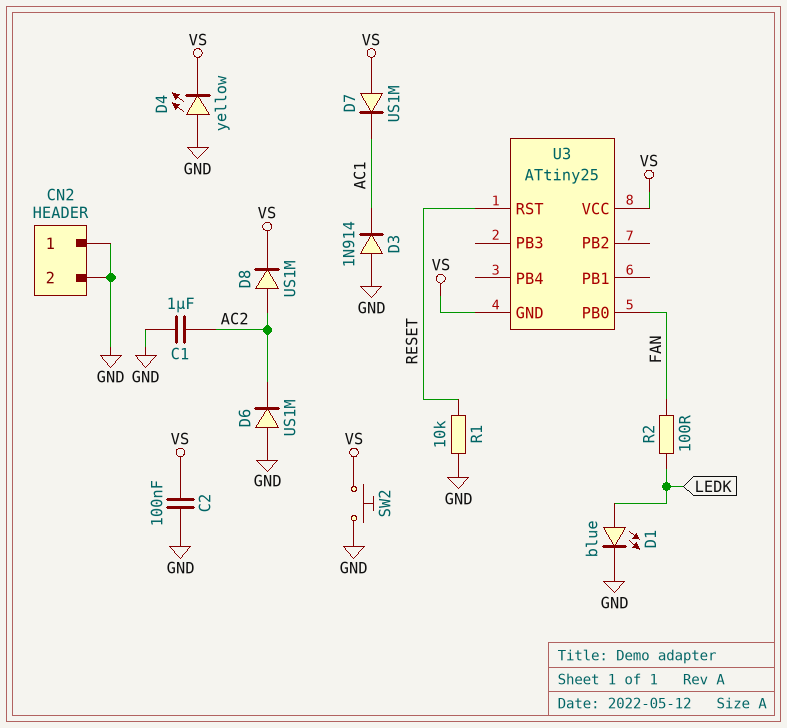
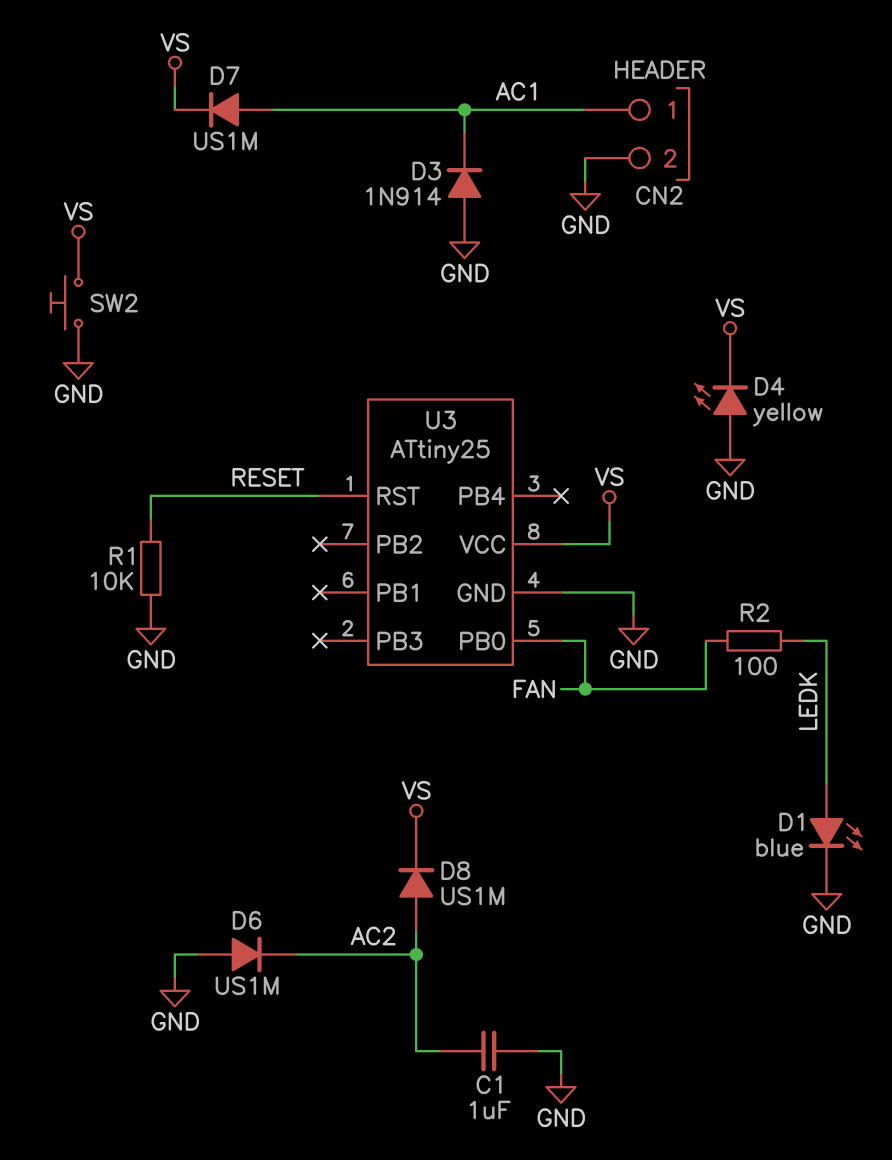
C2: 100nF (GND, VS) -> none
CN2 pin 1: GND -> AC1
D7: diode US1M (A VS, K AC1) -> diode US1M (A AC1, K VS)
U3 pin GND: VS -> GND

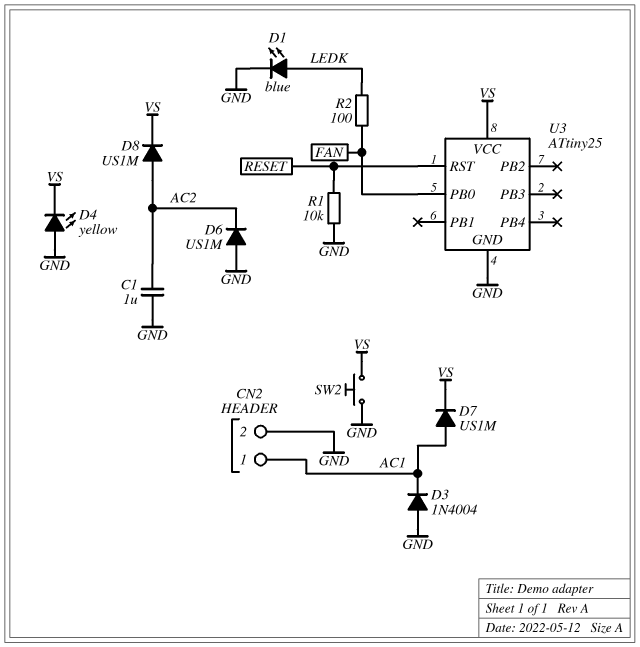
D3: diode 1N914 (A GND, K AC1) -> diode 1N4004 (A GND, K AC1)

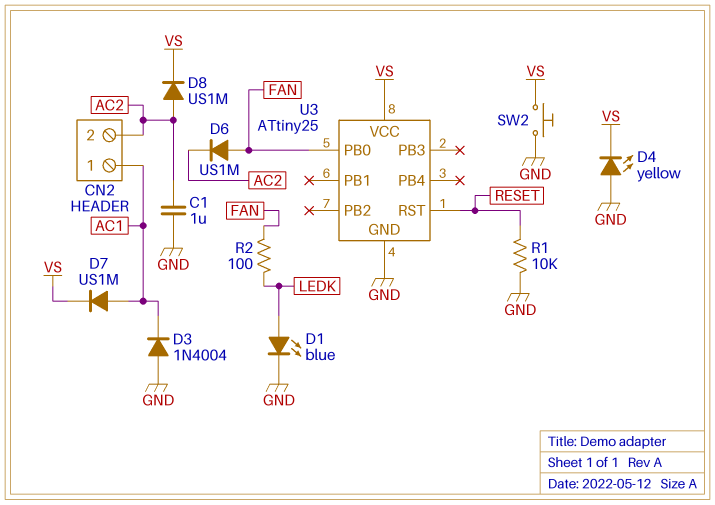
CN2 pin 2: GND -> AC2
D6: diode US1M (A GND, K AC2) -> diode US1M (A FAN, K AC2)

